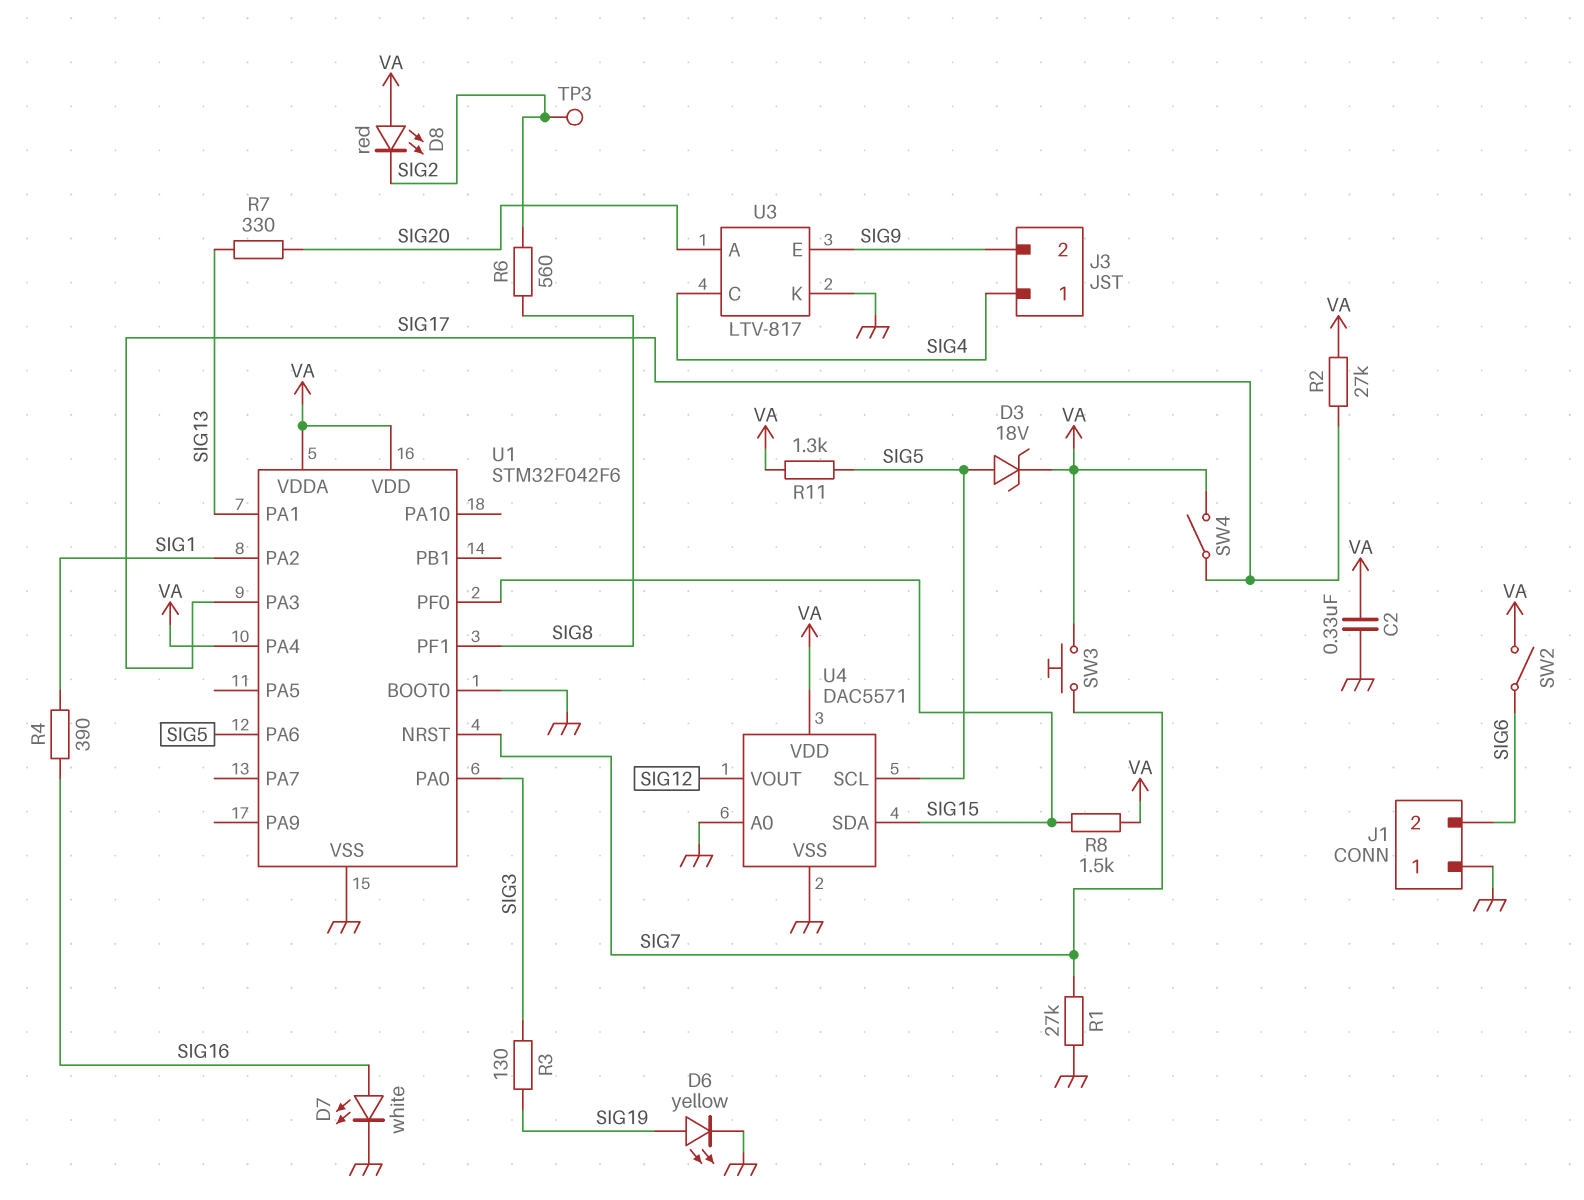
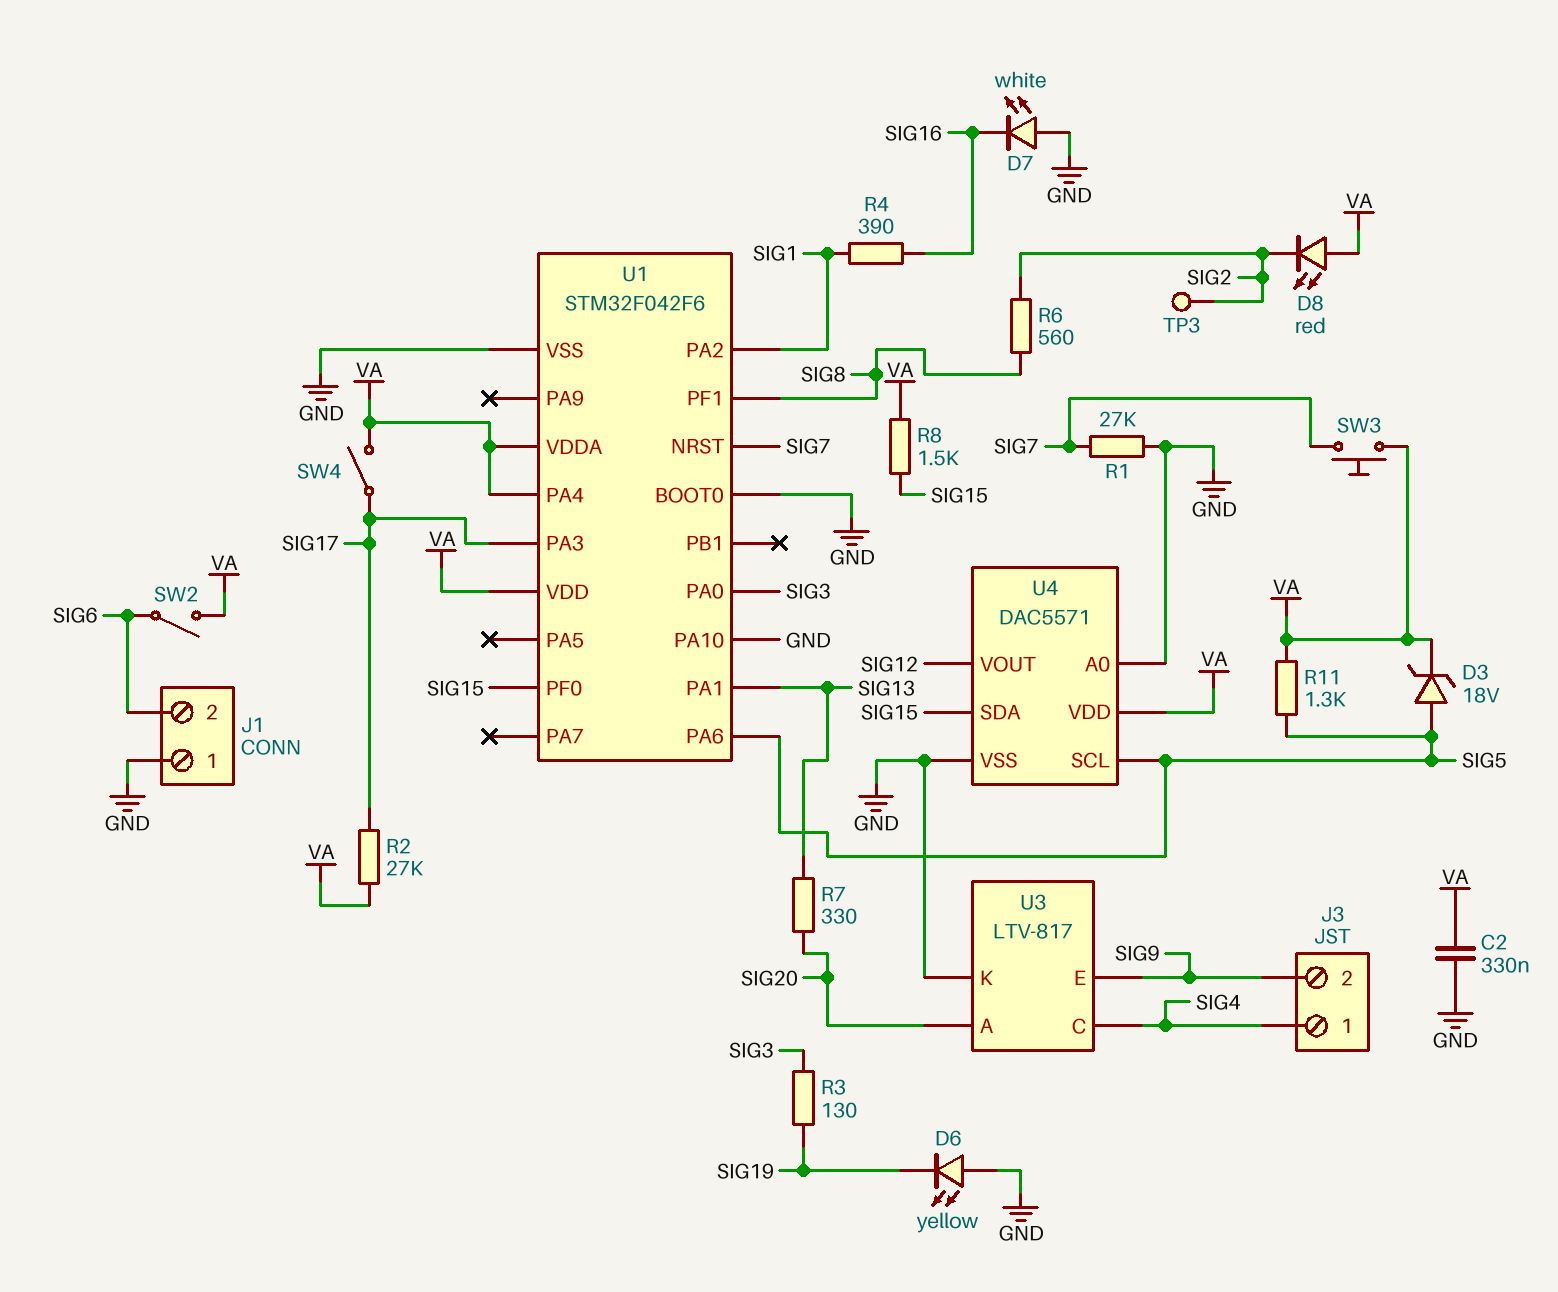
D6: LED yellow (A SIG19, K GND) -> LED yellow (A GND, K SIG19)
D7: LED white (A SIG16, K GND) -> LED white (A GND, K SIG16)
U1 pin PA10: none -> GND

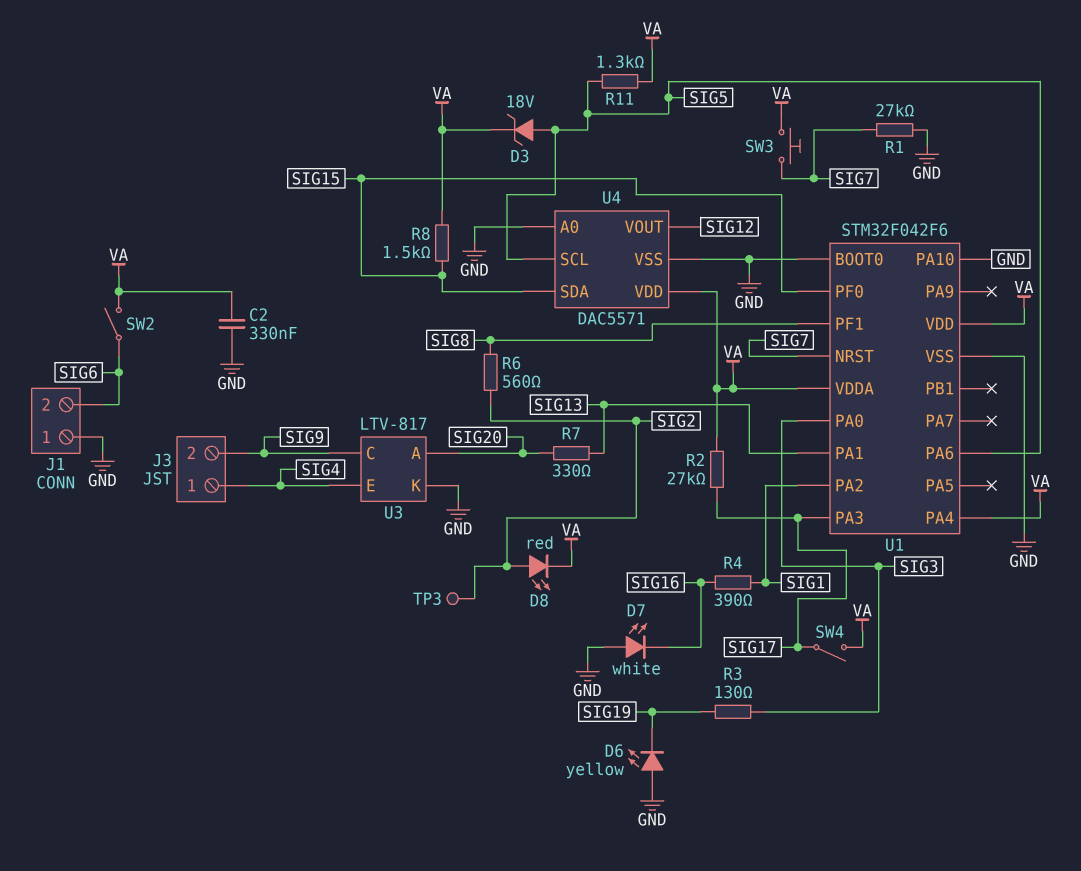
D8: LED red (A VA, K SIG2) -> LED red (A SIG2, K VA)
U3 pin C: SIG4 -> SIG9
U3 pin E: SIG9 -> SIG4

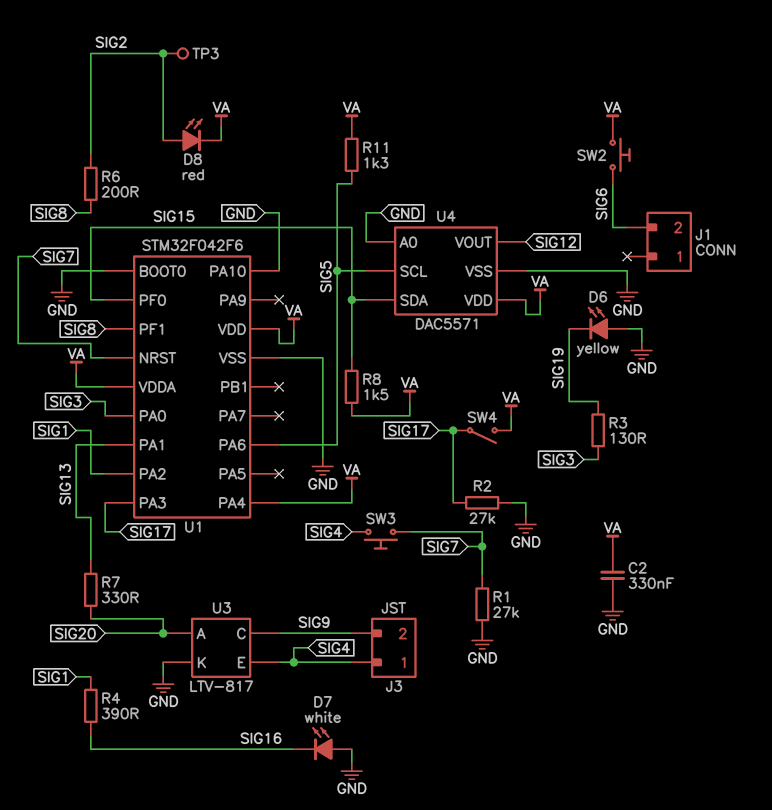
D3: zener 18V (A SIG5, K VA) -> none
J1 pin 1: GND -> none
R2: 27k (SIG17, VA) -> 27k (GND, SIG17)
R6: 560 (SIG2, SIG8) -> 200 (SIG2, SIG8)
SW2: switch (SIG6, VA) -> button (SIG6, VA)
SW3: button (SIG7, VA) -> button (SIG4, SIG7)

